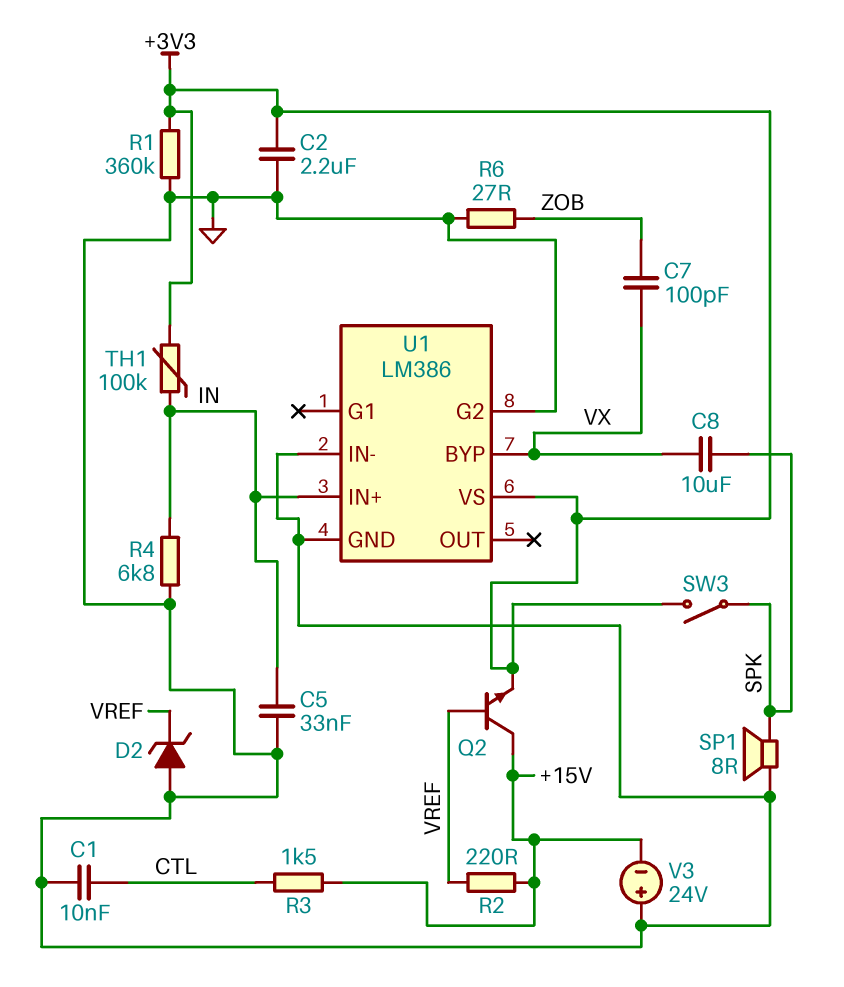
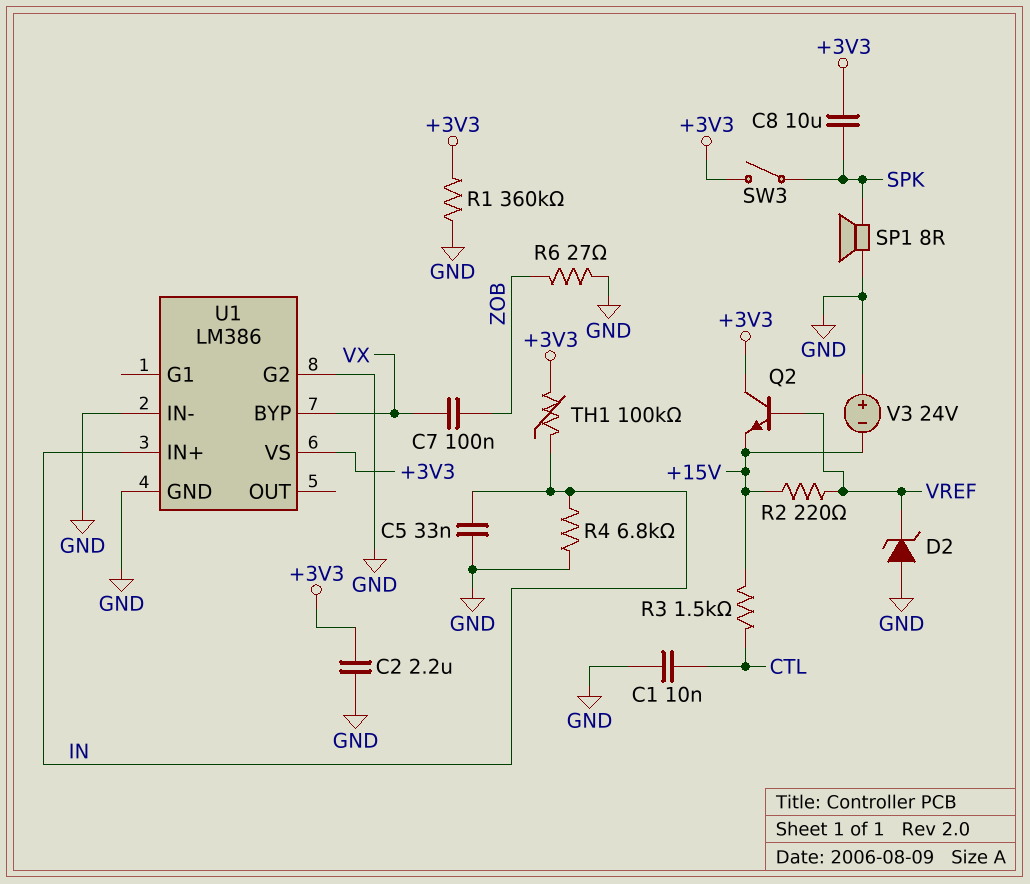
C7: 100pF (VX, ZOB) -> 100nF (VX, ZOB)
C8: 10uF (SPK, VX) -> 10uF (+3V3, SPK)
Q2: NPN (B VREF, C +15V, E +3V3) -> NPN (B VREF, C +3V3, E +15V)

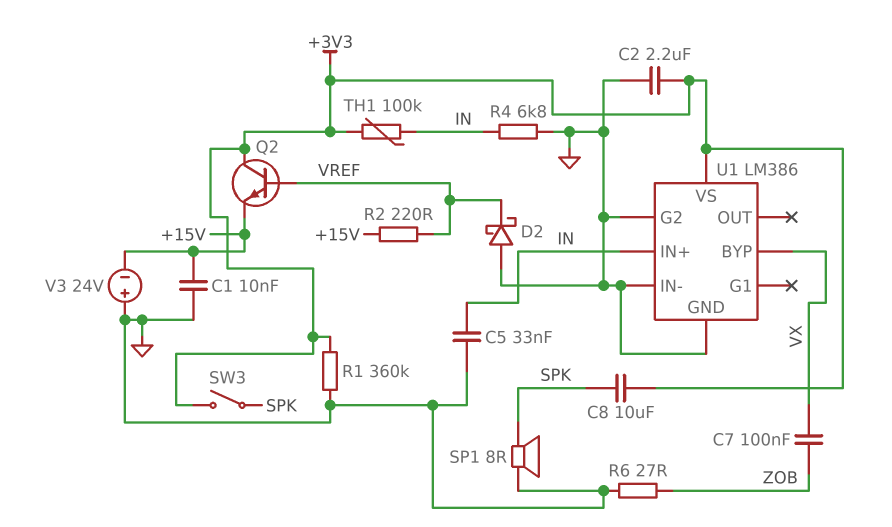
C1: 10nF (CTL, GND) -> 10nF (+15V, GND)
D2: zener (A GND, K VREF) -> schottky (A GND, K VREF)
R3: 1.5k (+15V, CTL) -> none

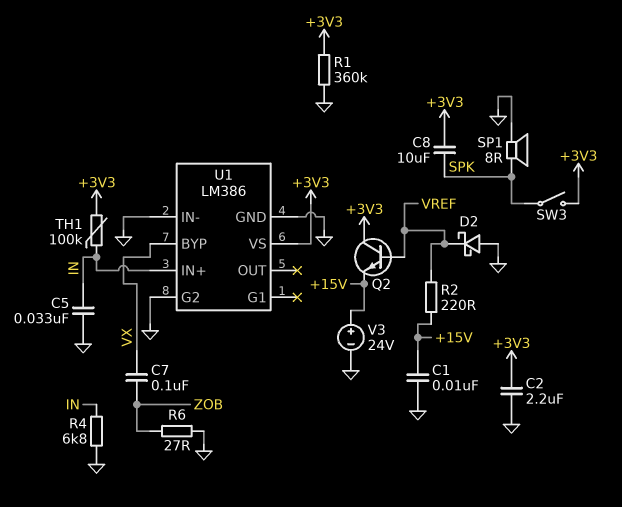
V3: 24V (plus GND, minus +15V) -> 24V (plus +15V, minus GND)

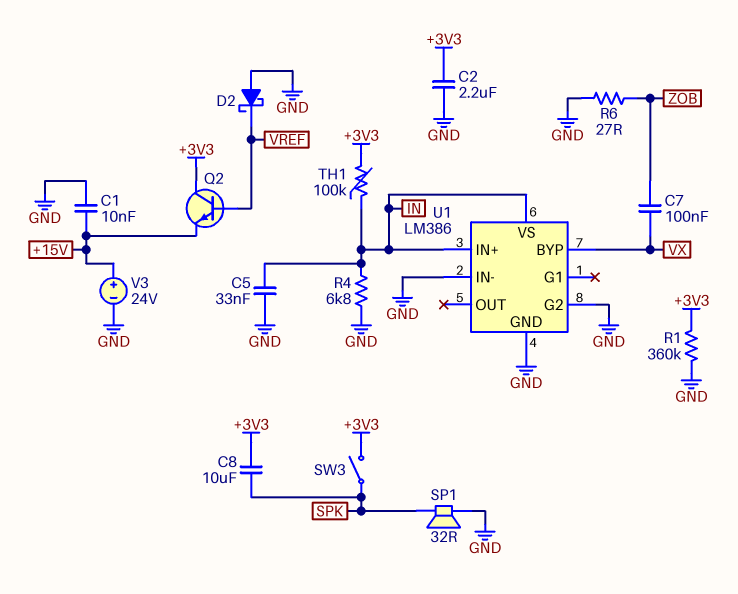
R2: 220 (+15V, VREF) -> none
SP1: speaker 8R (GND, SPK) -> speaker 32R (GND, SPK)
U1 pin VS: +3V3 -> IN

